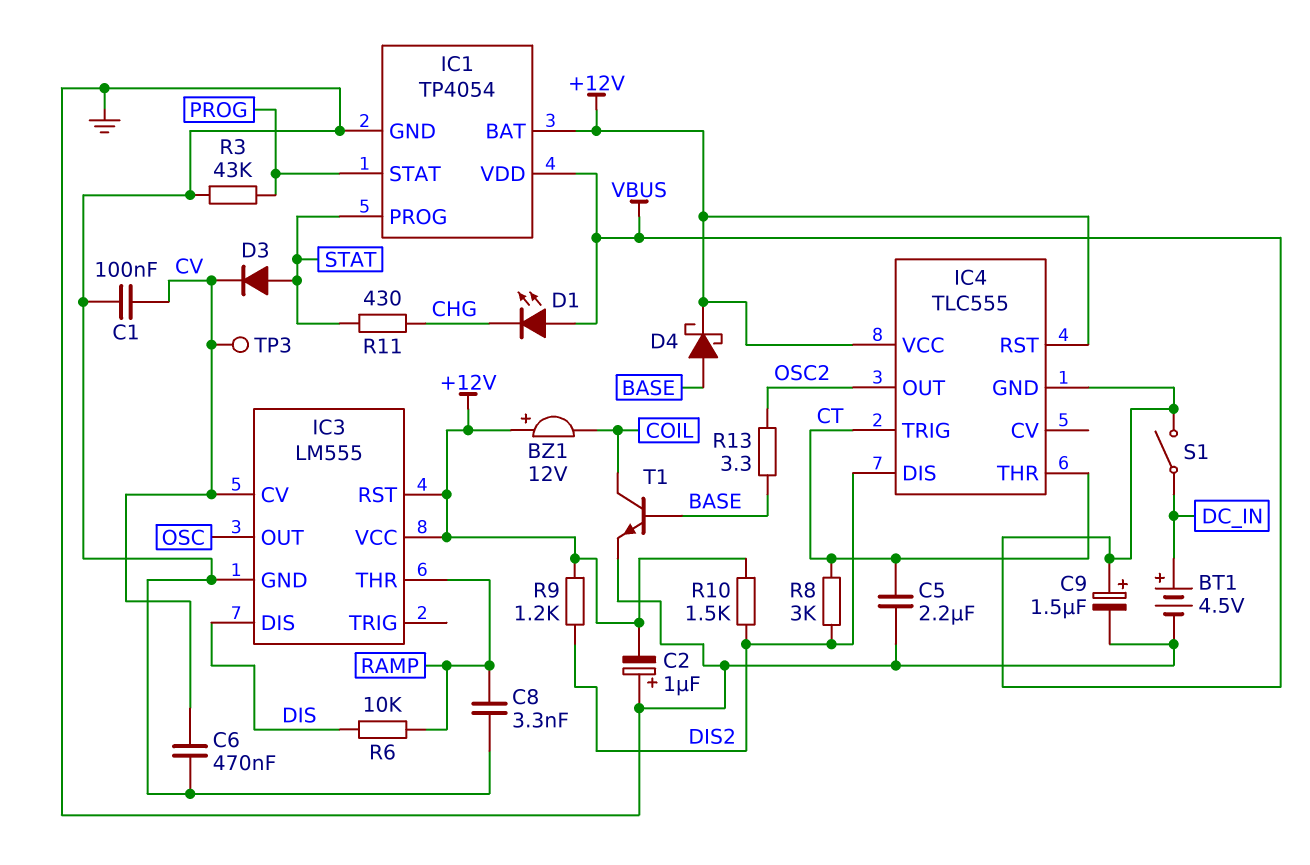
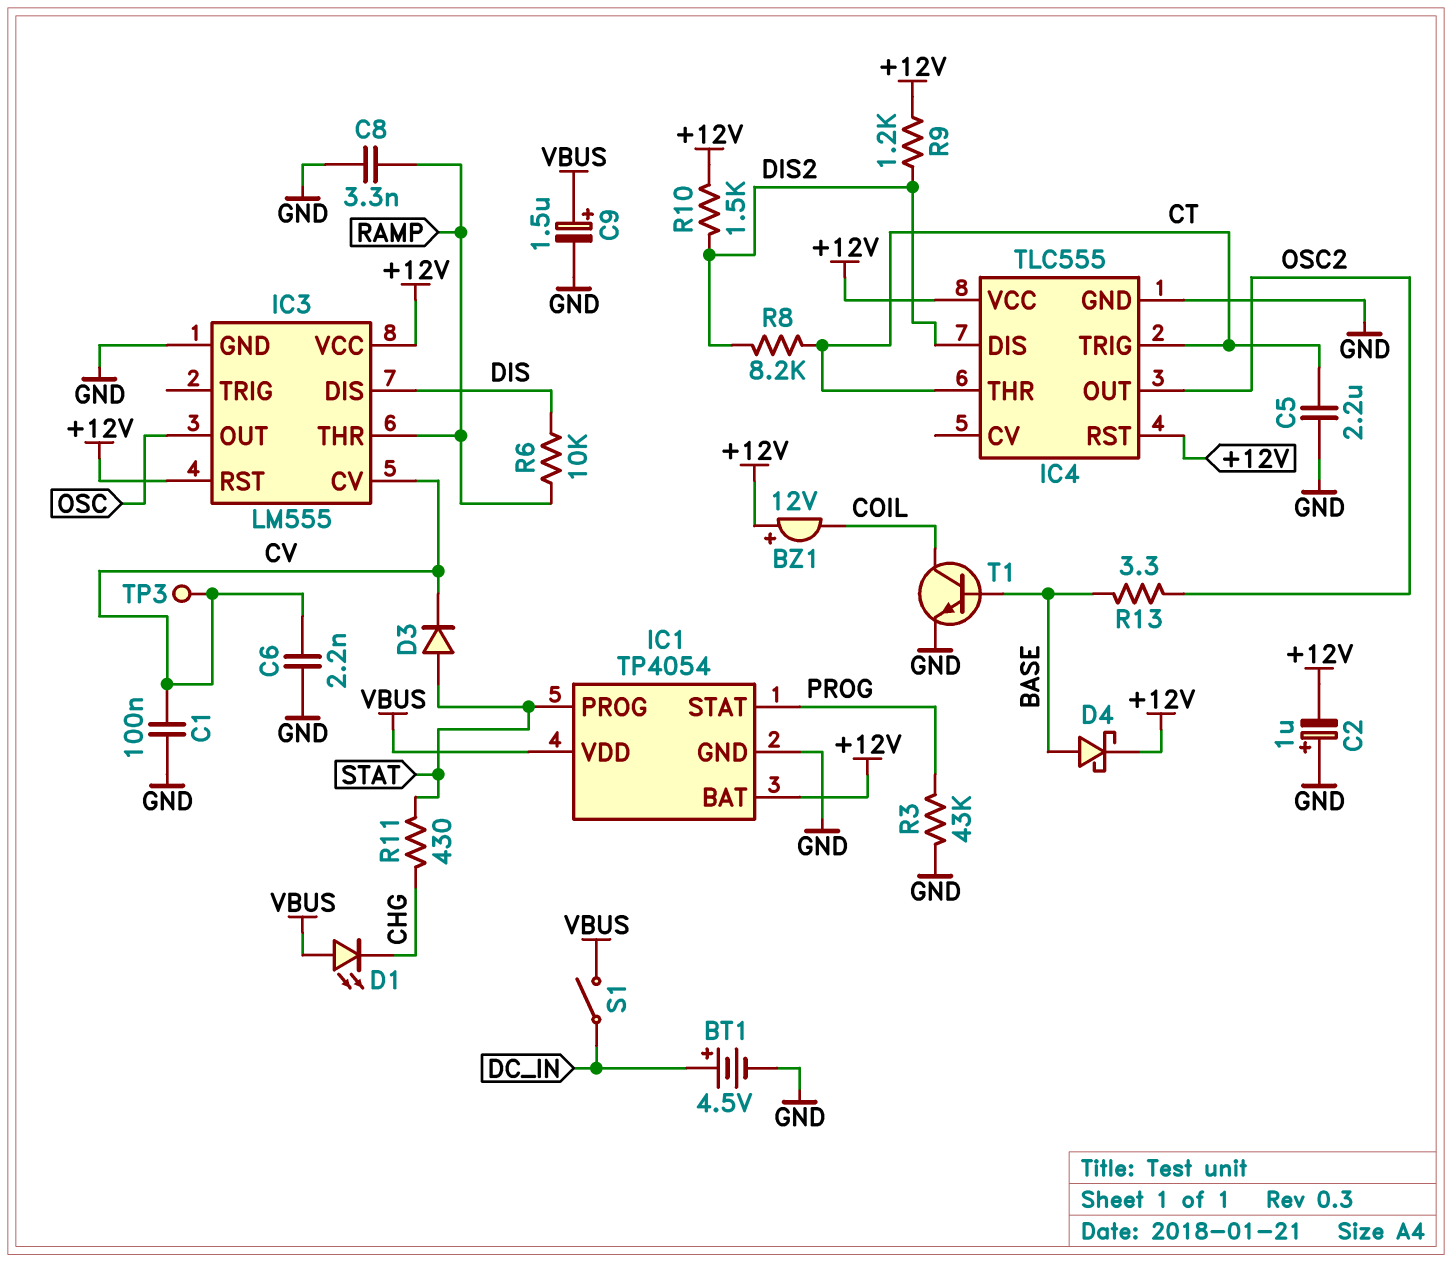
C6: 470nF (CV, GND) -> 2.2nF (CV, GND)
IC4 pin GND: VBUS -> GND
R8: 3k (CT, DIS2) -> 8.2k (CT, DIS2)

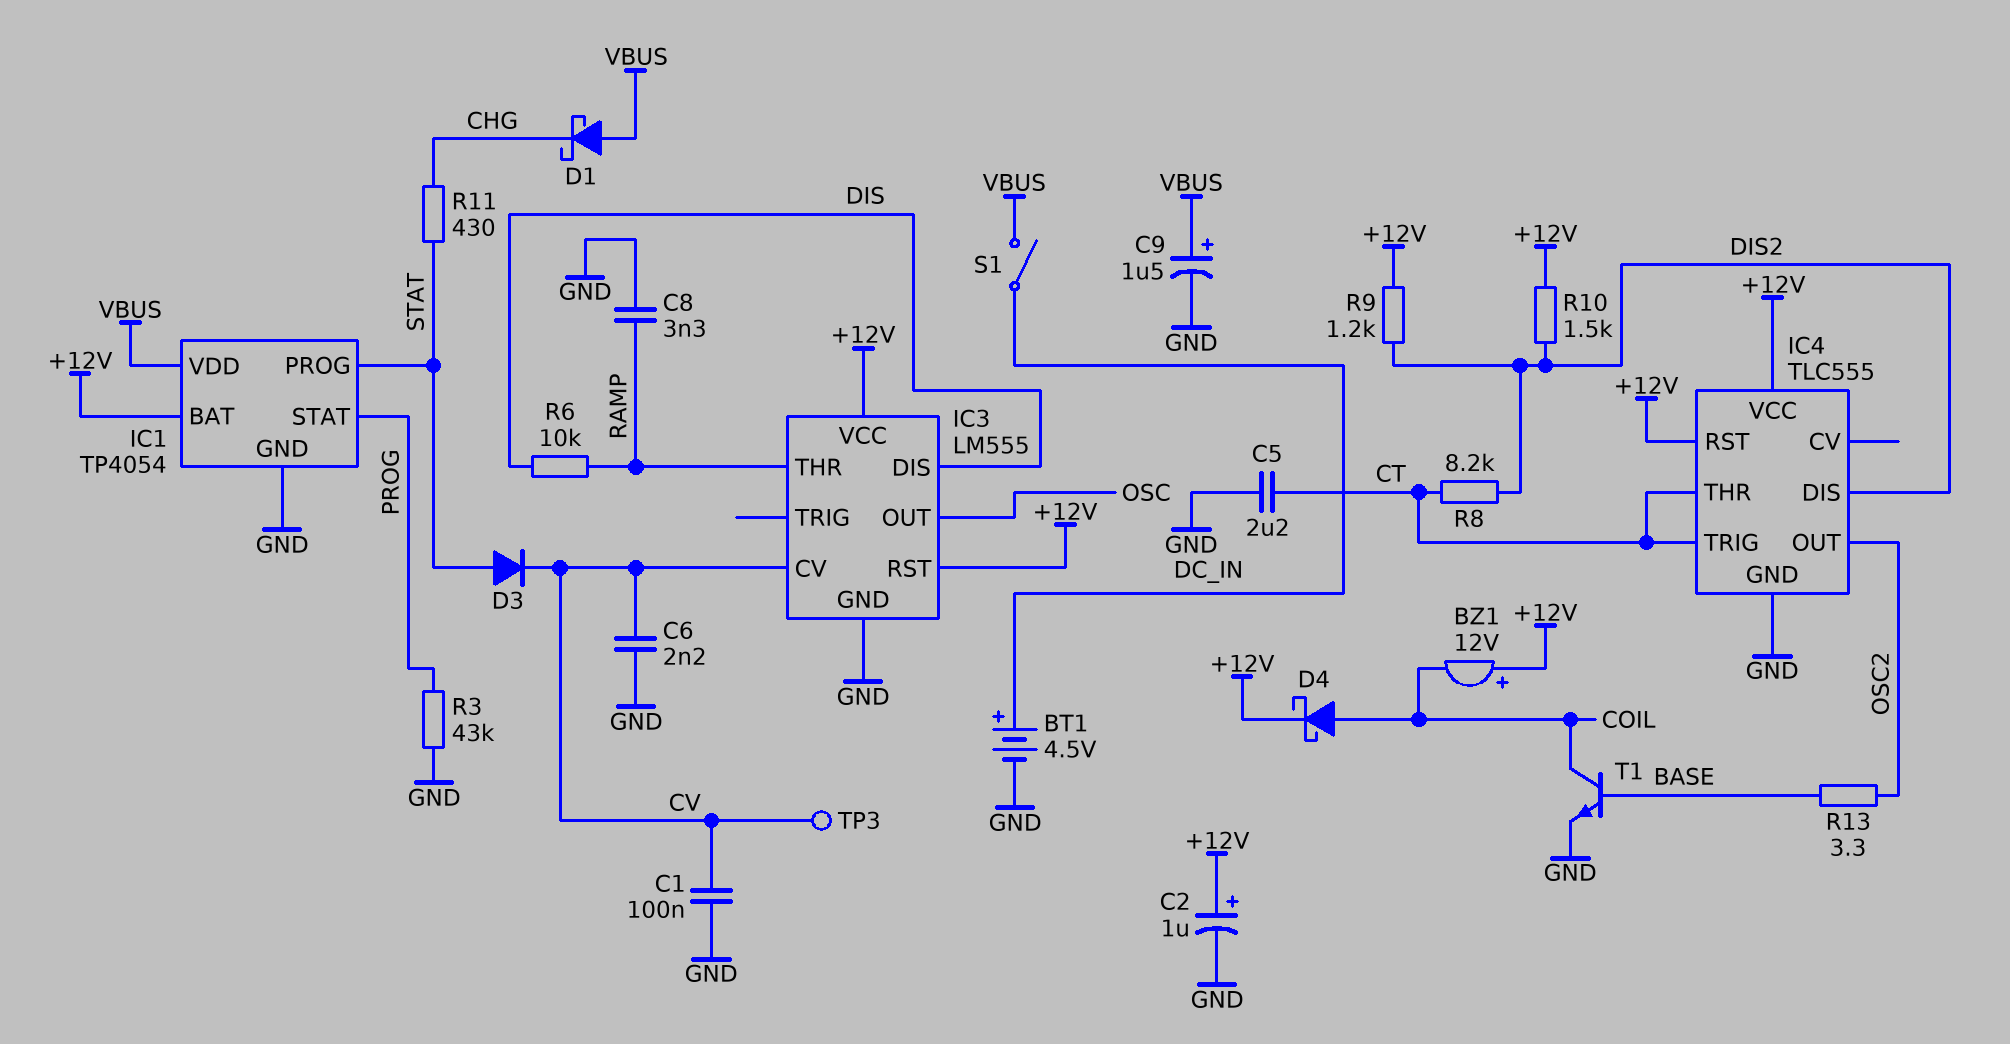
C2: 1uF (plus GND, minus +12V) -> 1uF (plus +12V, minus GND)
D1: LED (A VBUS, K CHG) -> schottky (A VBUS, K CHG)
D4: schottky (A BASE, K +12V) -> schottky (A COIL, K +12V)

